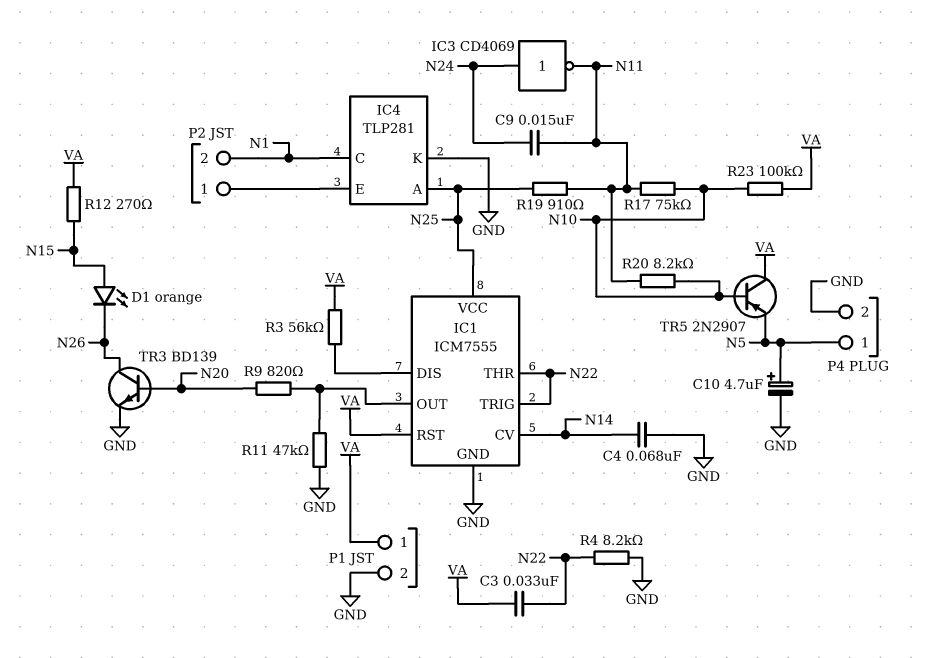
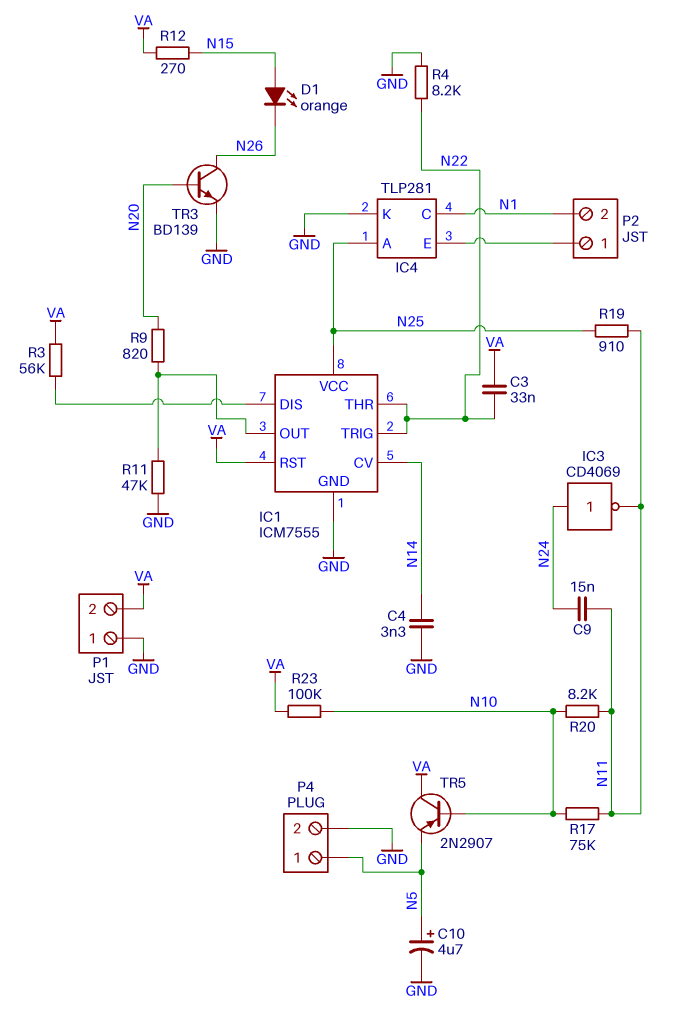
C4: 68nF (GND, N14) -> 3.3nF (GND, N14)
P1 pin 1: VA -> GND
P1 pin 2: GND -> VA

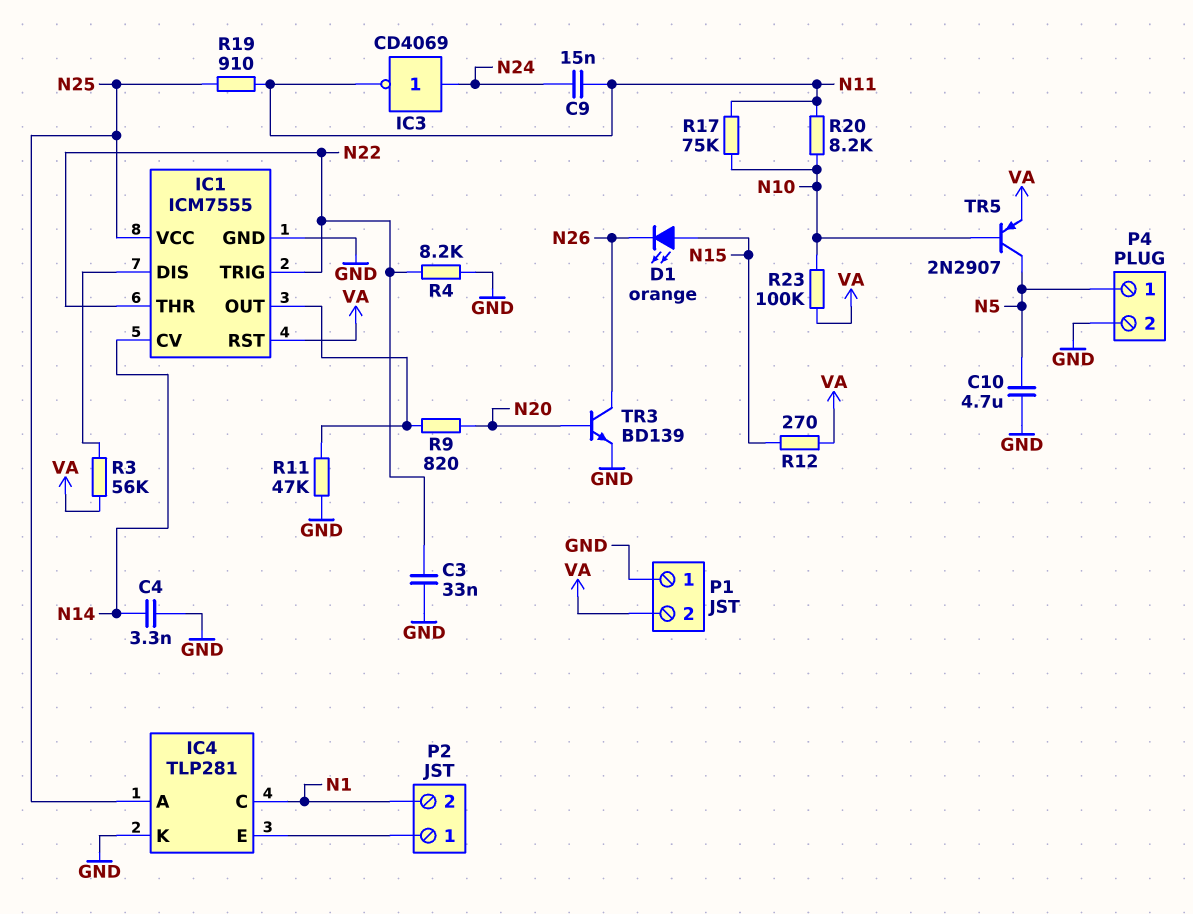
C3: 33nF (N22, VA) -> 33nF (GND, N22)
C10: 4.7uF (plus N5, minus GND) -> 4.7uF (GND, N5)
TR5: PNP 2N2907 (B N10, C VA, E N5) -> PNP 2N2907 (B N10, C N5, E VA)

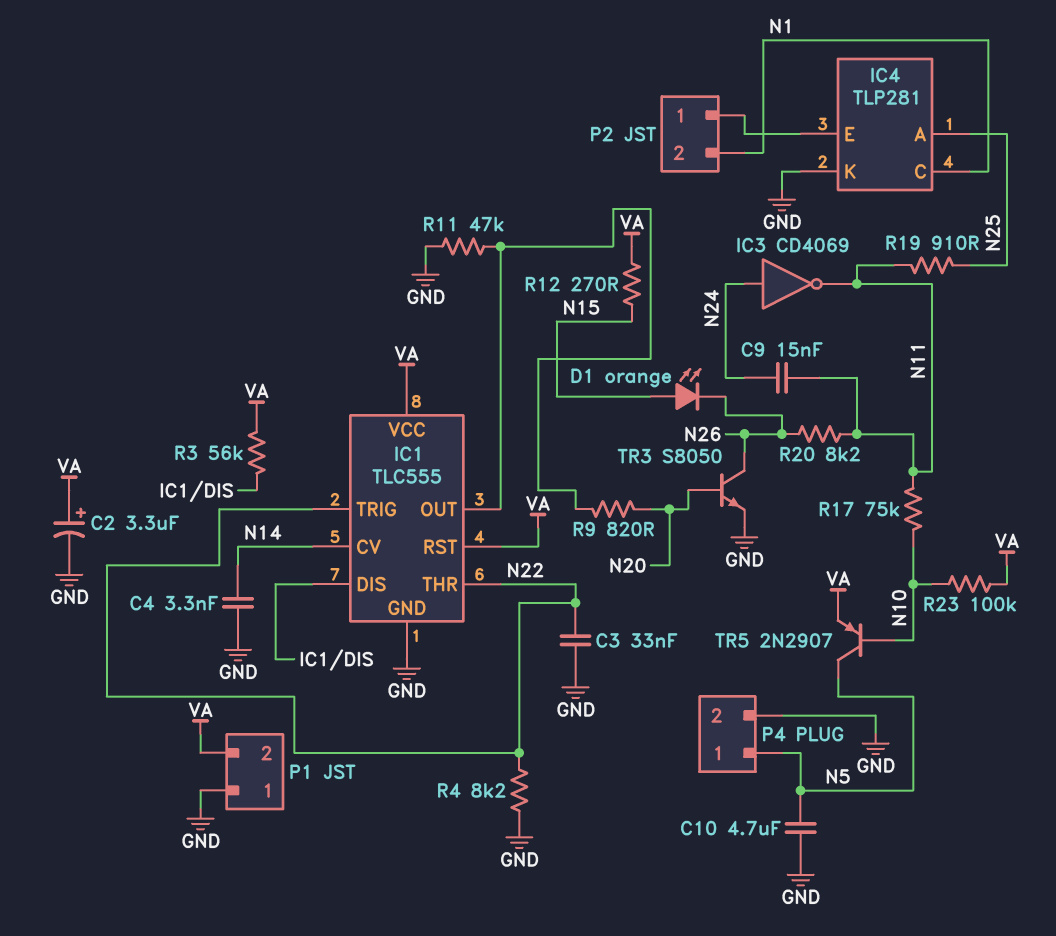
C2: none -> 3.3uF (plus VA, minus GND)
IC1: ICM7555 -> TLC555
IC1 pin VCC: N25 -> VA
R20: 8.2k (N10, N11) -> 8.2k (N11, N26)
TR3: NPN BD139 (B N20, C N26, E GND) -> NPN S8050 (B N20, C N26, E GND)

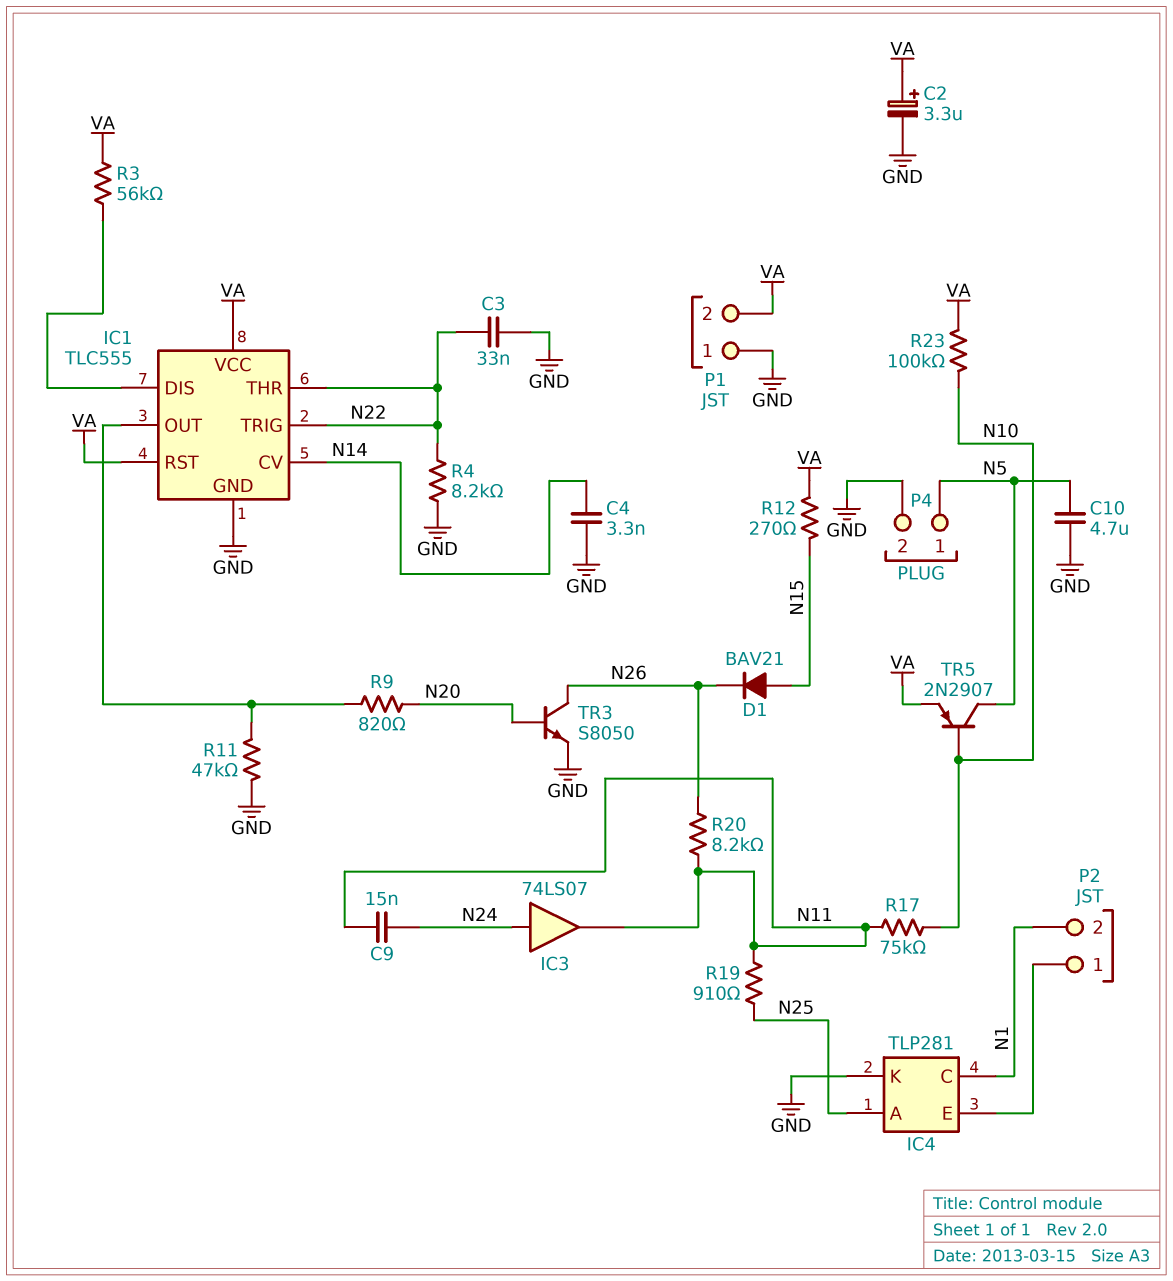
D1: LED orange (A N15, K N26) -> diode BAV21 (A N15, K N26)
IC3: NOT CD4069 (in N24, out N11) -> buffer 74LS07 (in N24, out N11)

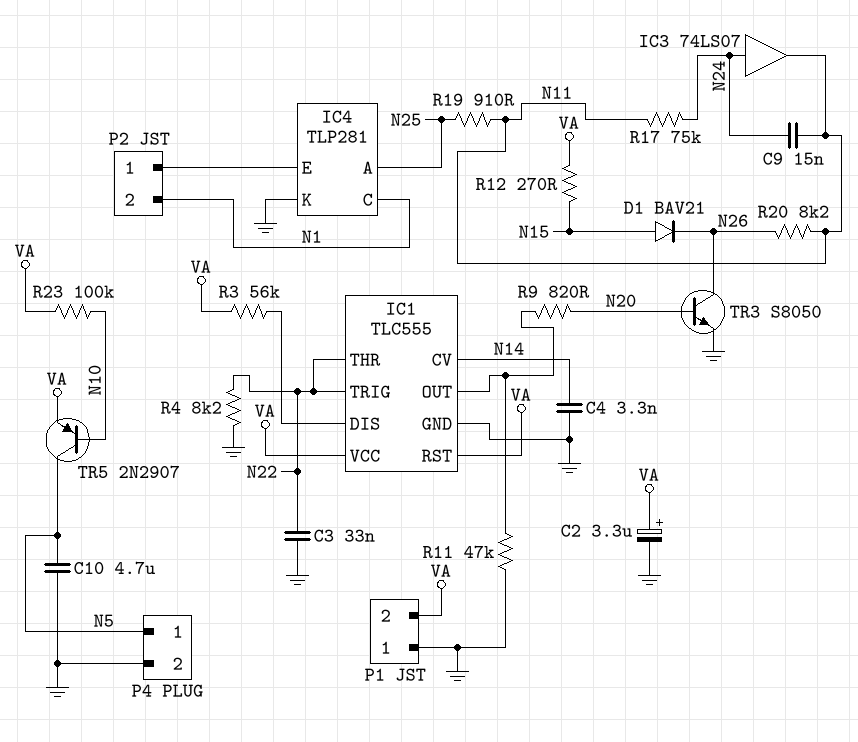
R17: 75k (N10, N11) -> 75k (N11, N24)

